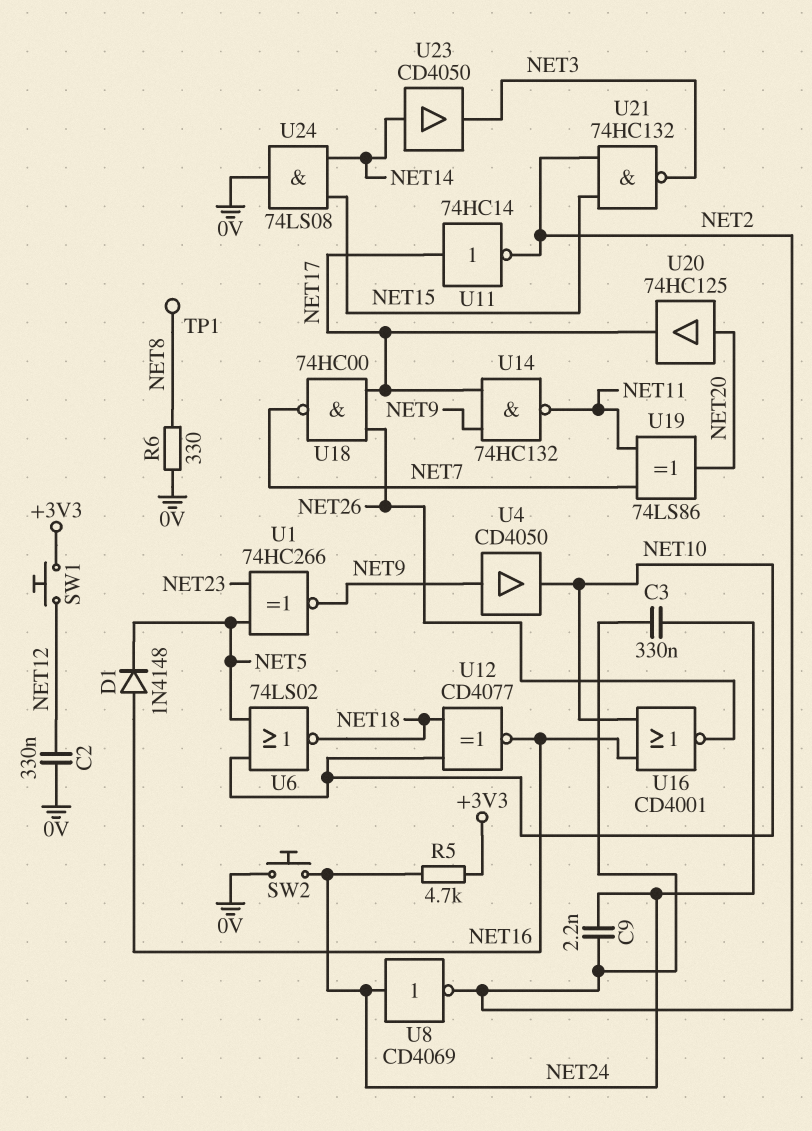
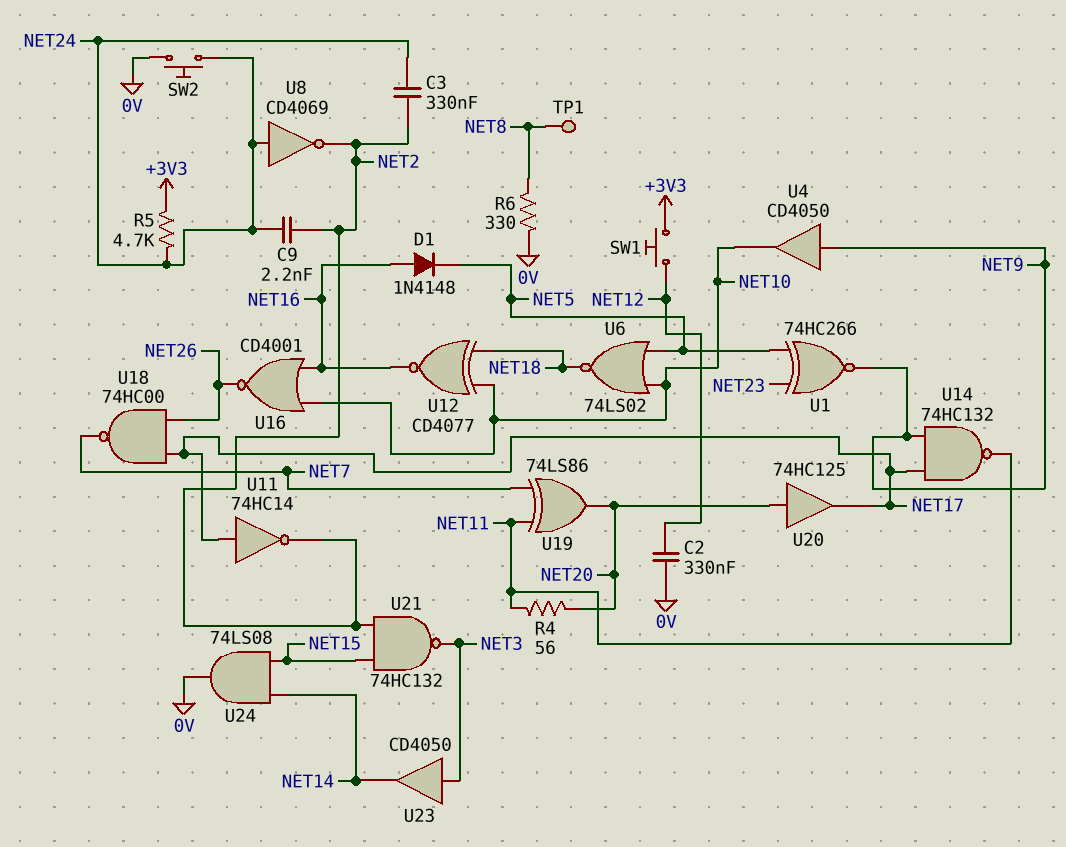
R4: none -> 56 (NET11, NET20)
U23: buffer CD4050 (in NET14, out NET3) -> buffer CD4050 (in NET3, out NET14)

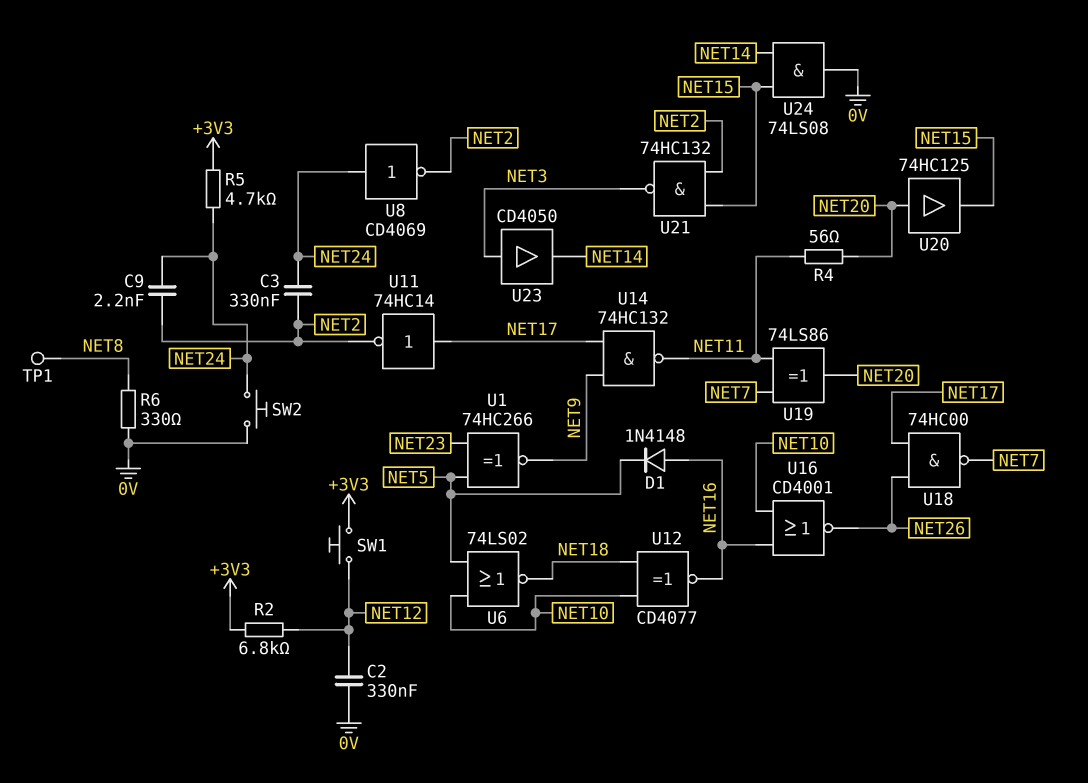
R2: none -> 6.8k (+3V3, NET12)
U4: buffer CD4050 (in NET9, out NET10) -> none
U20: buffer 74HC125 (in NET20, out NET17) -> buffer 74HC125 (in NET20, out NET15)

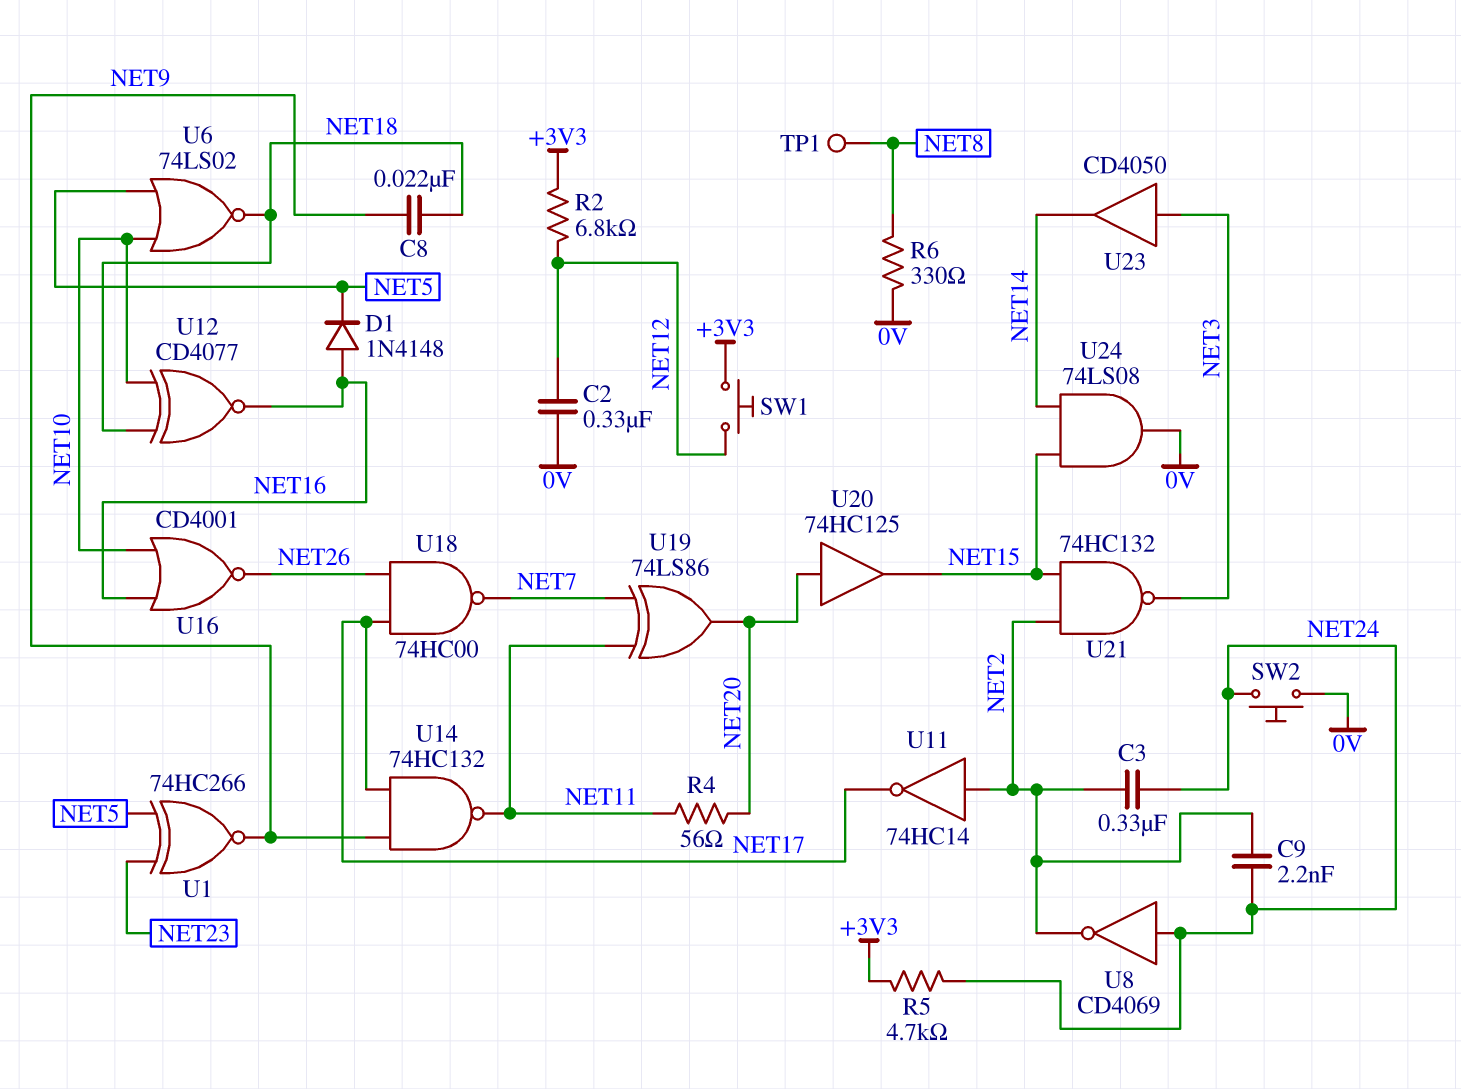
C8: none -> 22nF (NET9, NET18)
U11: NOT 74HC14 (in NET17, out NET2) -> NOT 74HC14 (in NET2, out NET17)

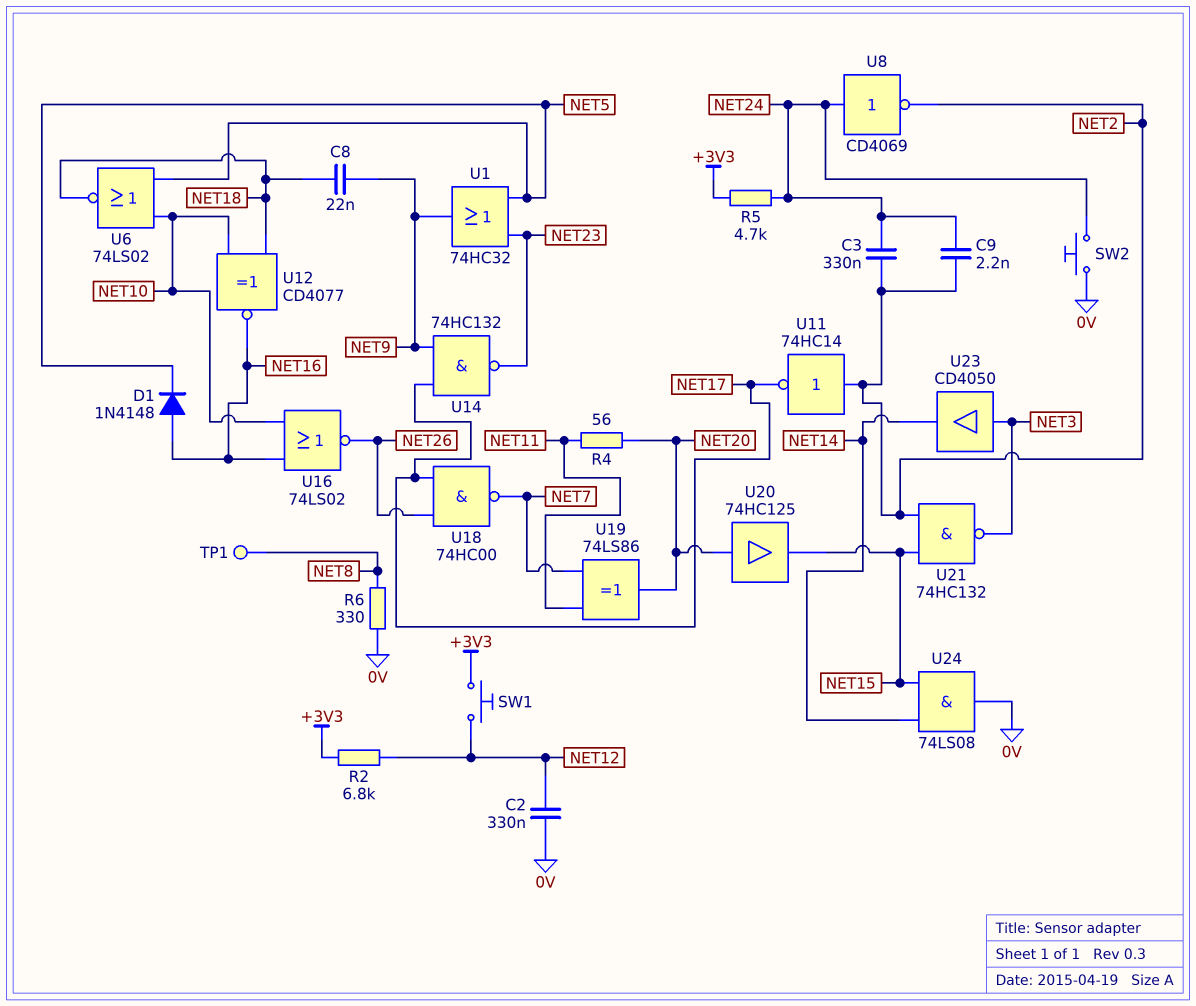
U1: XNOR 74HC266 (in NET5, in NET23, out NET9) -> OR 74HC32 (in NET5, in NET23, out NET9)
U14: NAND 74HC132 (in NET9, in NET17, out NET11) -> NAND 74HC132 (in NET9, in NET17, out NET23)
U16: NOR CD4001 (in NET10, in NET16, out NET26) -> NOR 74LS02 (in NET10, in NET16, out NET26)

